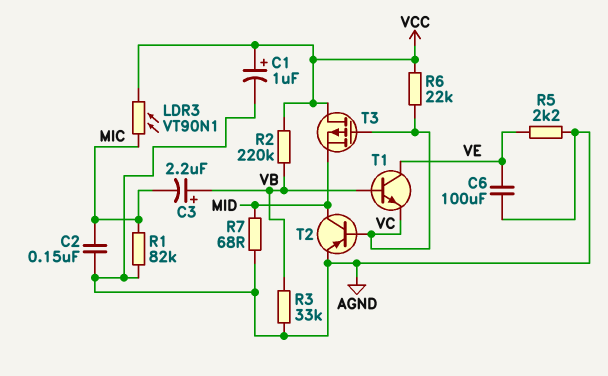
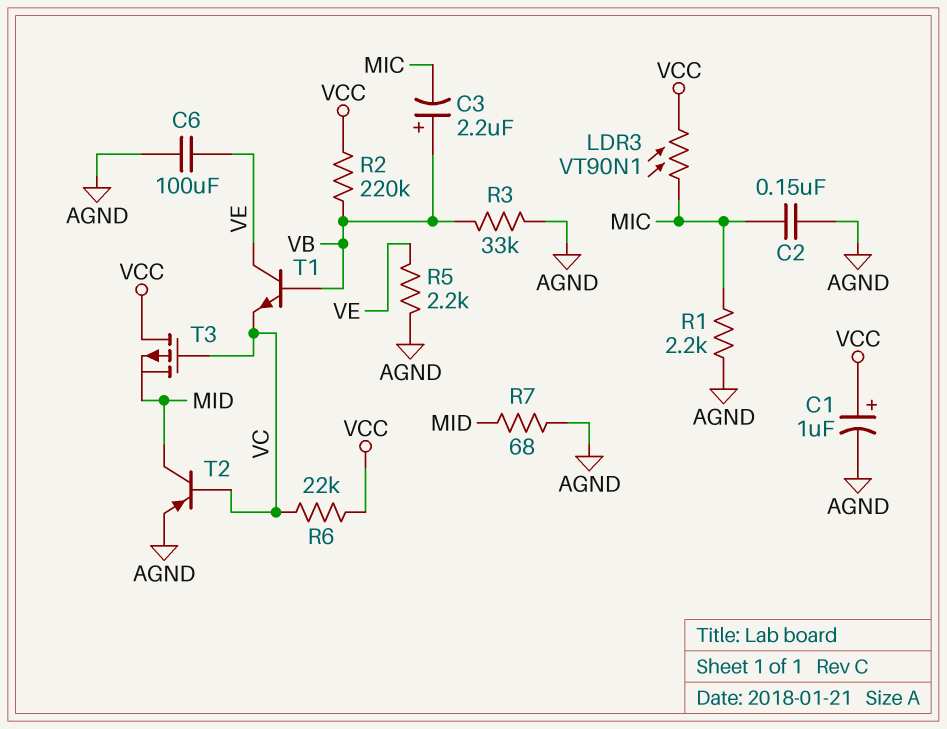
R1: 82k (AGND, MIC) -> 2.2k (AGND, MIC)

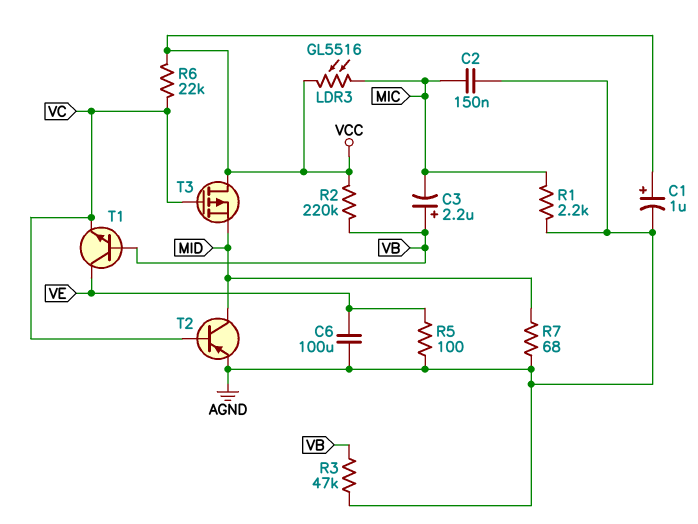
LDR3: VT90N1 (MIC, VCC) -> GL5516 (MIC, VCC)
R3: 33k (AGND, VB) -> 47k (AGND, VB)
R5: 2.2k (AGND, VE) -> 100 (AGND, VE)

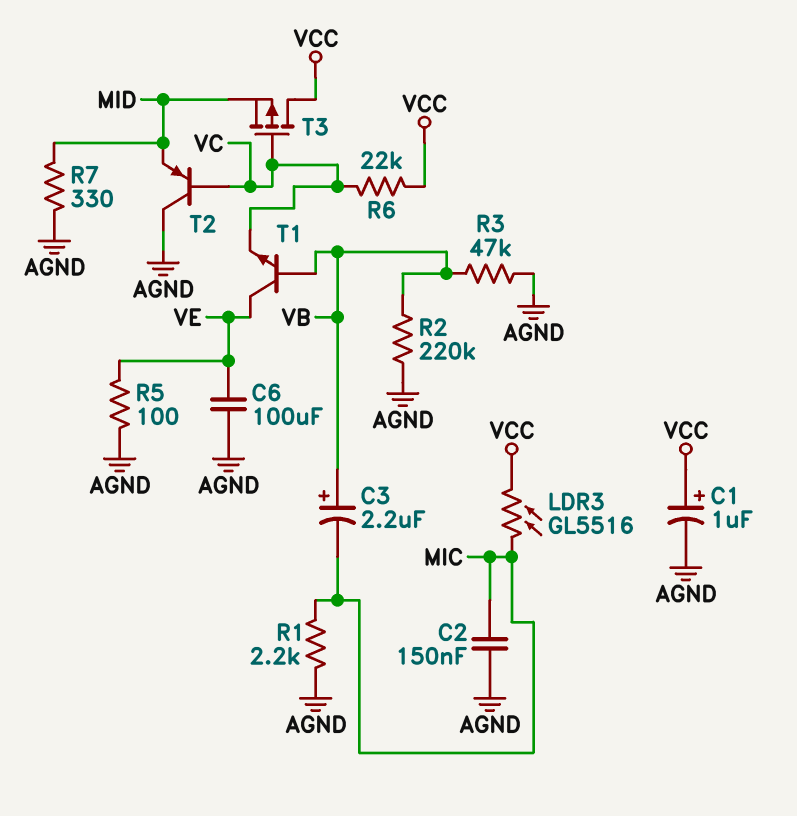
R2: 220k (VB, VCC) -> 220k (AGND, VB)
R7: 68 (AGND, MID) -> 330 (AGND, MID)
T2: PNP (B VC, C MID, E AGND) -> PNP (B VC, C AGND, E MID)

